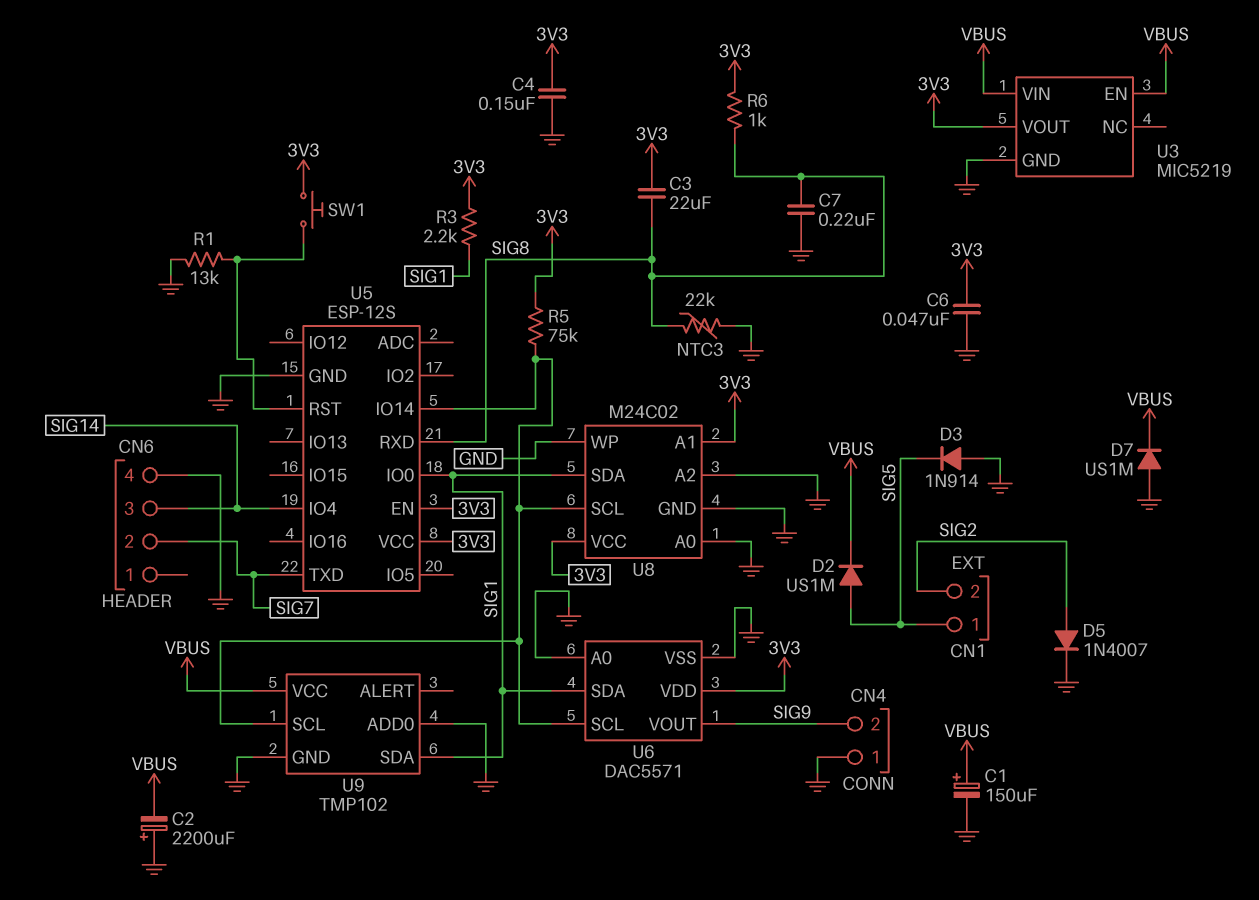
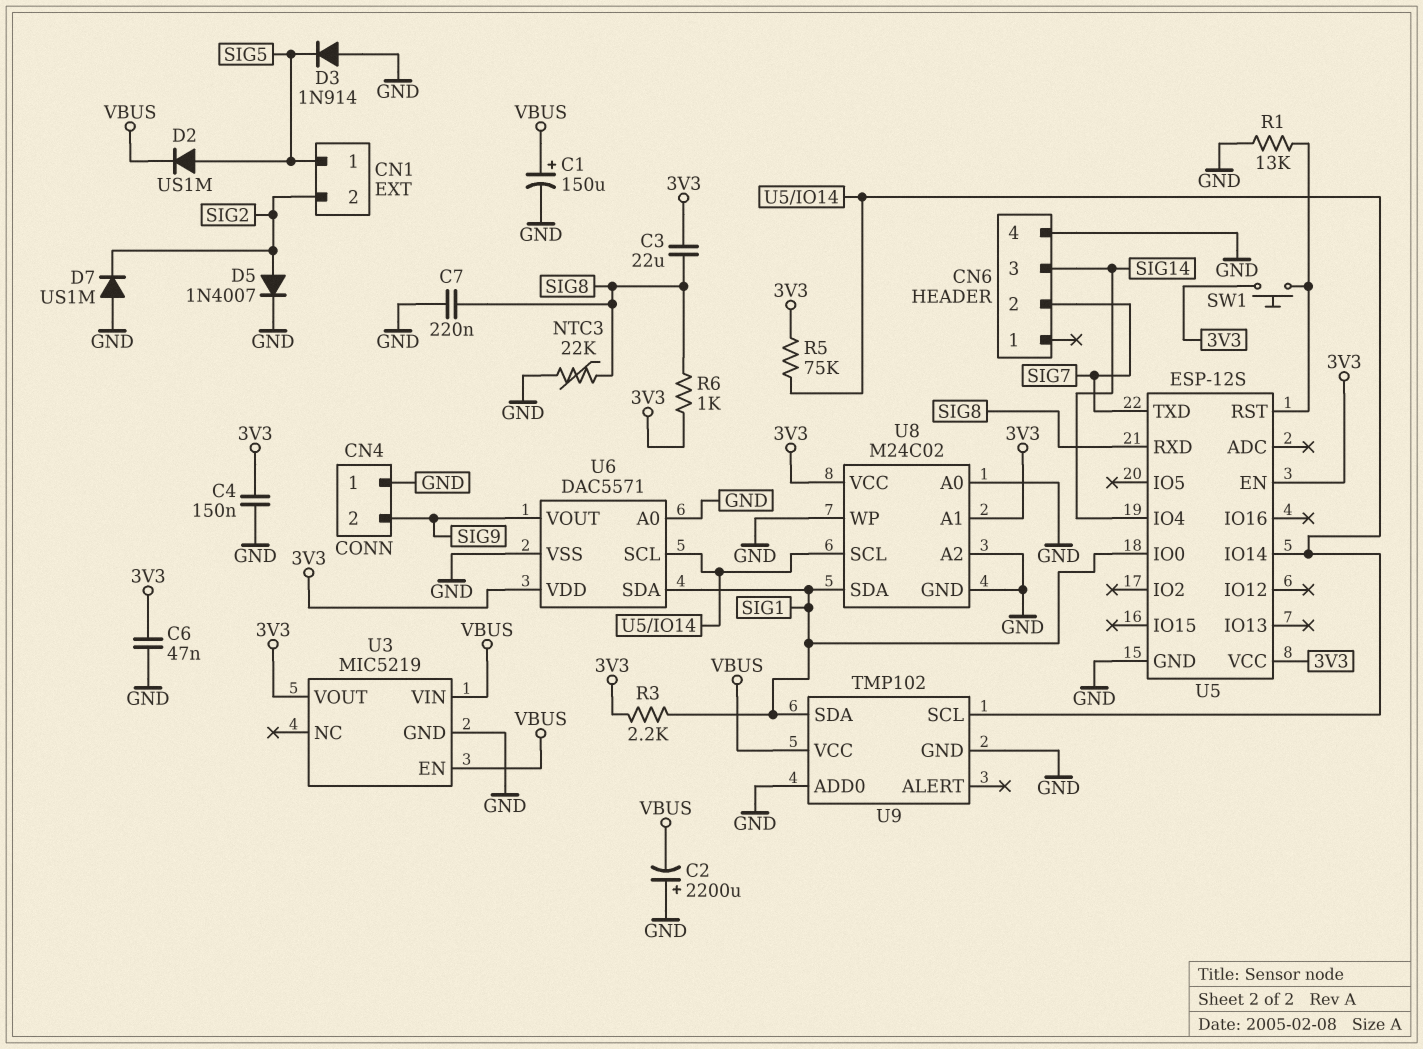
D7: diode US1M (A GND, K VBUS) -> diode US1M (A GND, K SIG2)

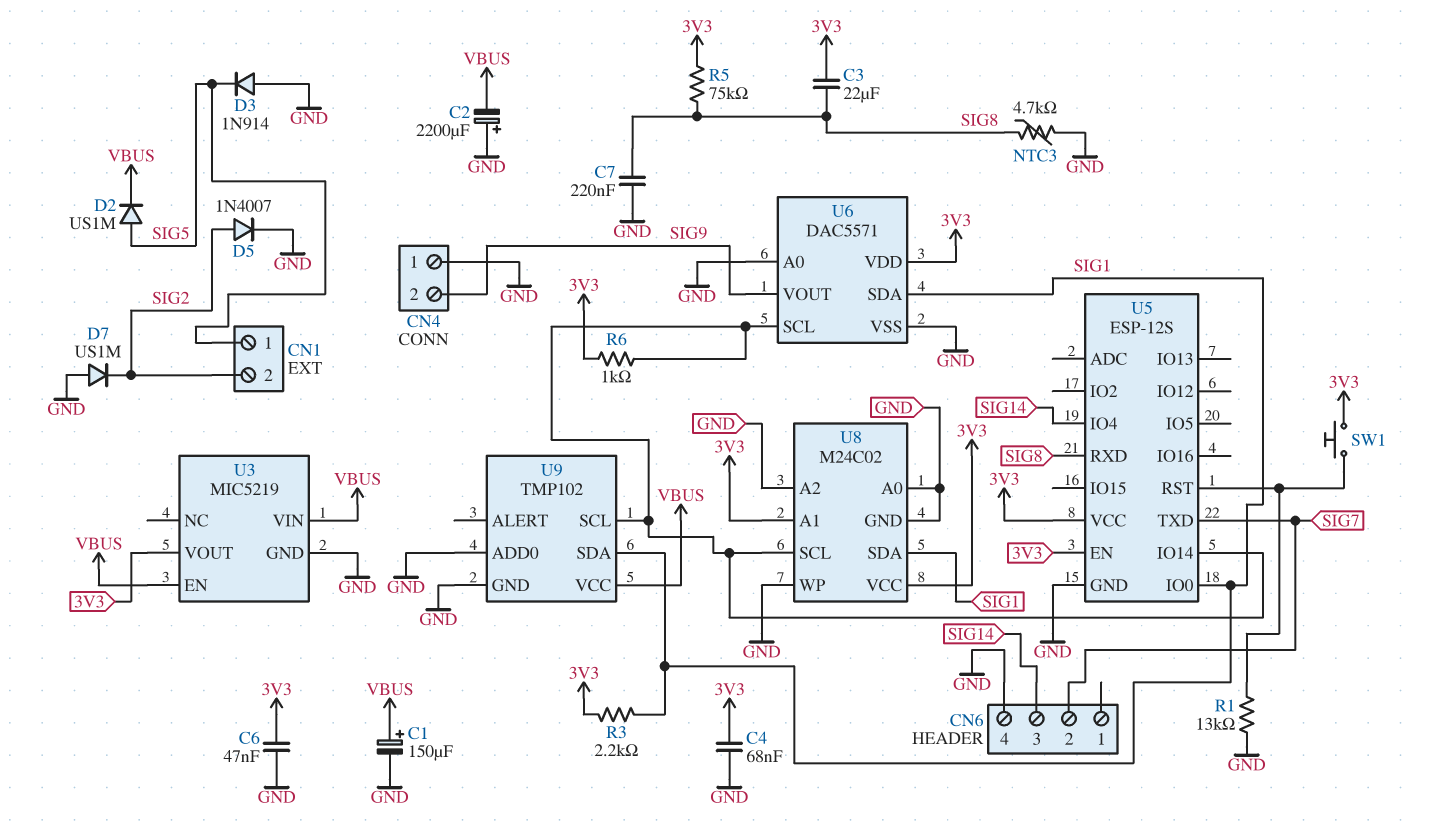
C4: 150nF (3V3, GND) -> 68nF (3V3, GND)
NTC3: 22k (GND, SIG8) -> 4.7k (GND, SIG8)
R5: 75k (3V3, U5/IO14) -> 75k (3V3, SIG8)
R6: 1k (3V3, SIG8) -> 1k (3V3, U5/IO14)

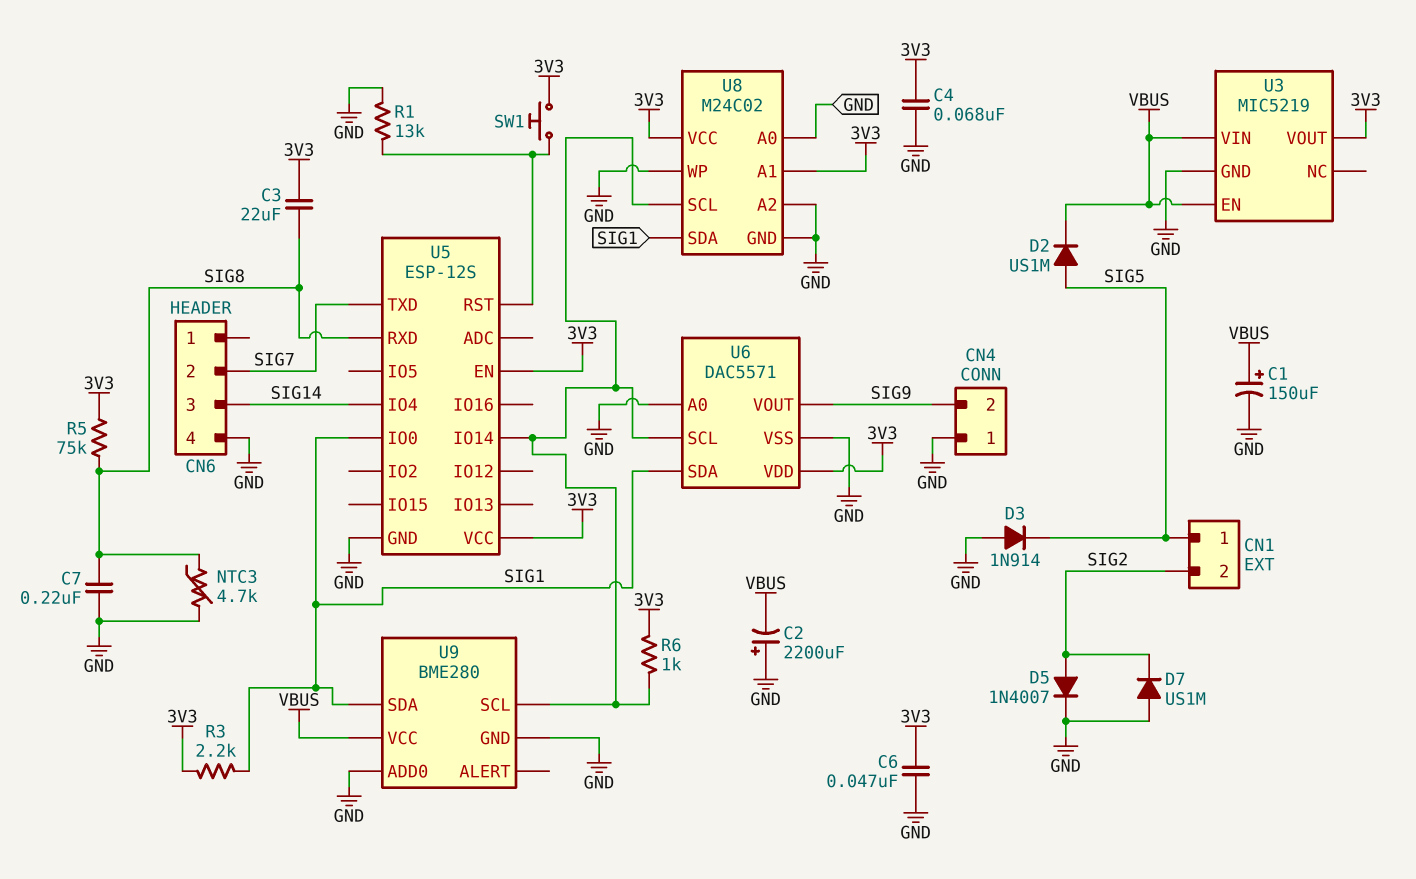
U9: TMP102 -> BME280

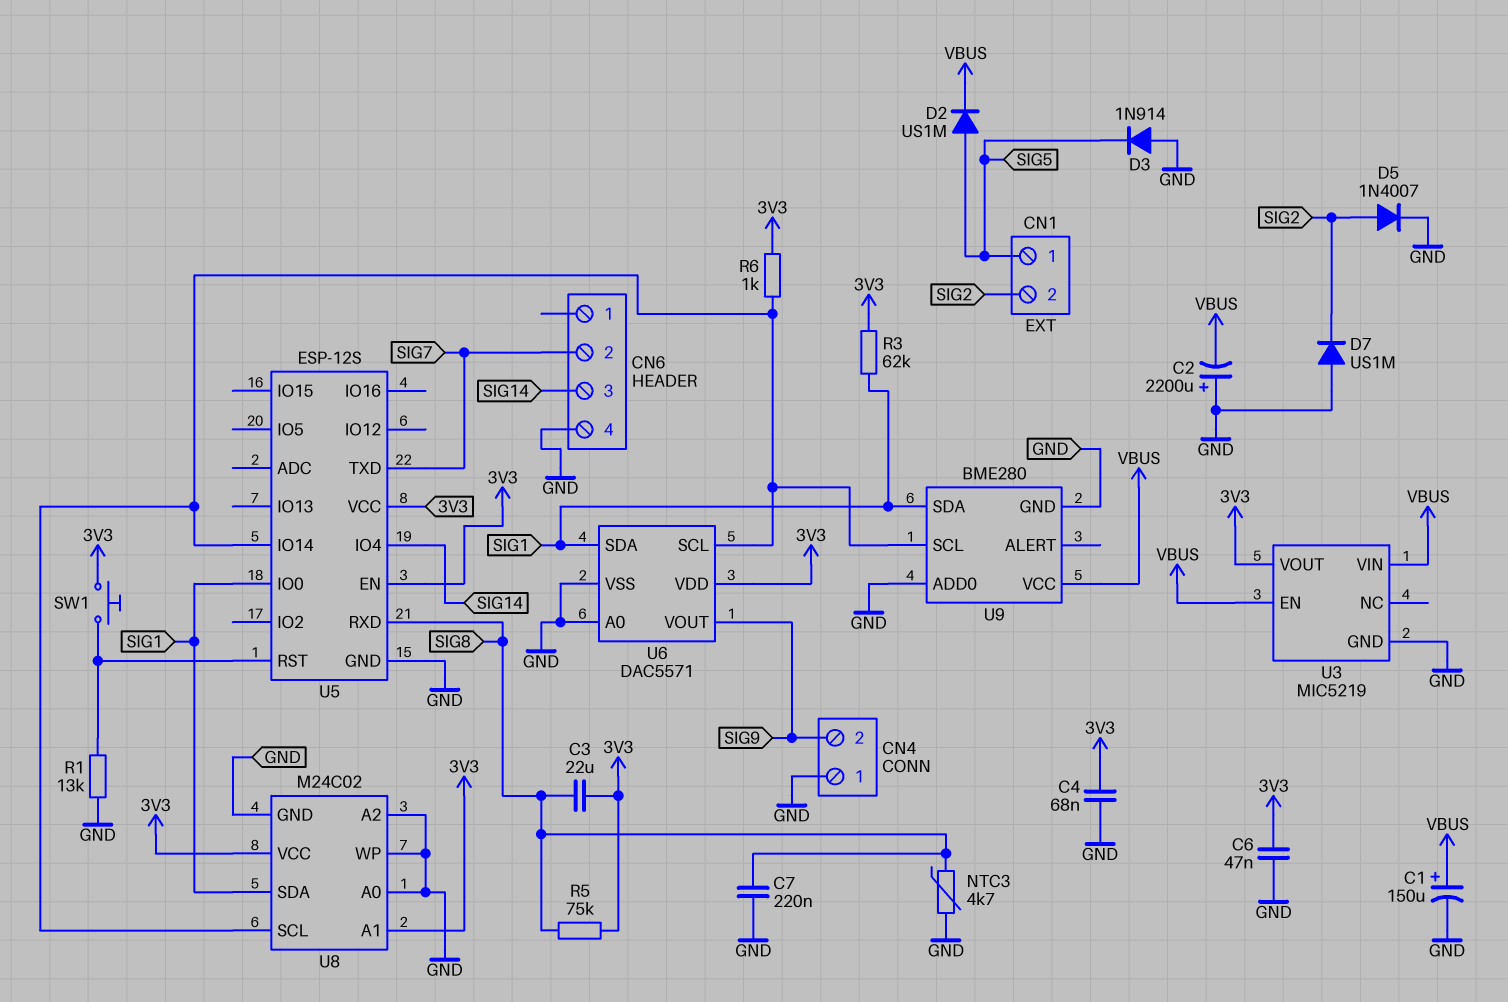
R3: 2.2k (3V3, SIG1) -> 62k (3V3, SIG1)

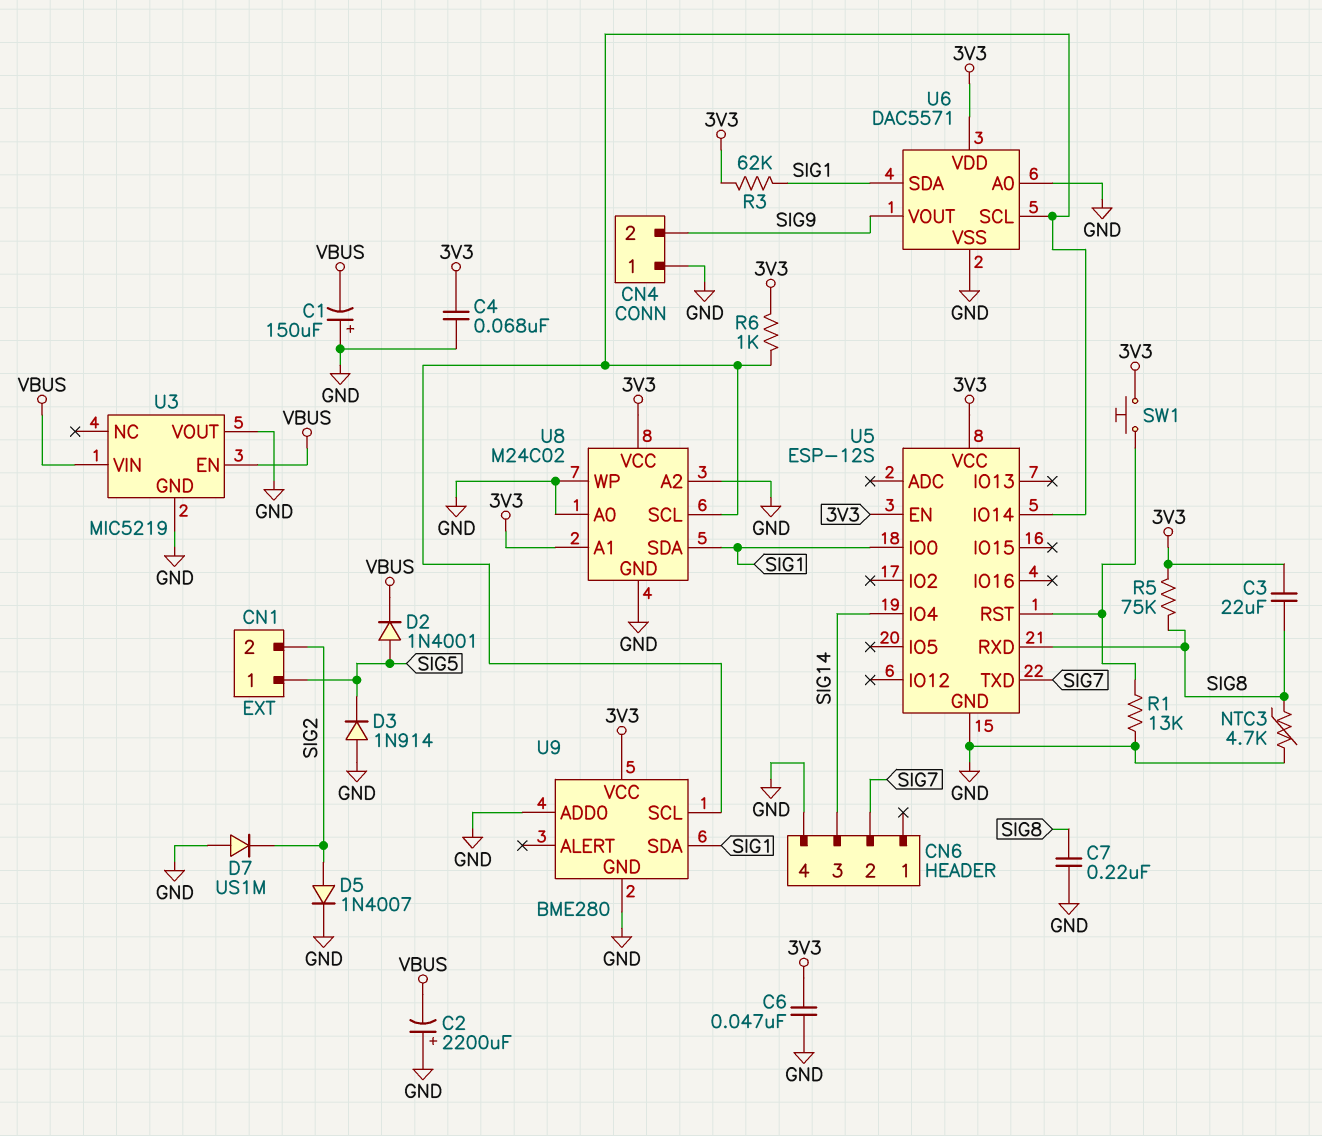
C1: 150uF (plus VBUS, minus GND) -> 150uF (plus GND, minus VBUS)
D2: diode US1M (A SIG5, K VBUS) -> diode 1N4001 (A SIG5, K VBUS)
U3 pin VOUT: 3V3 -> GND
U9 pin VCC: VBUS -> 3V3

